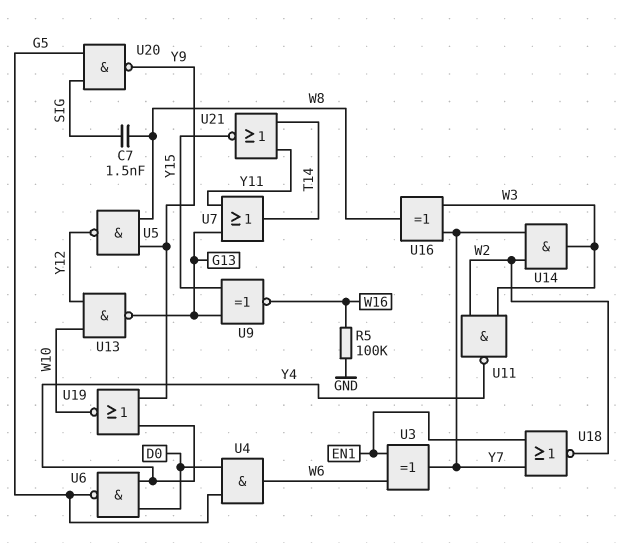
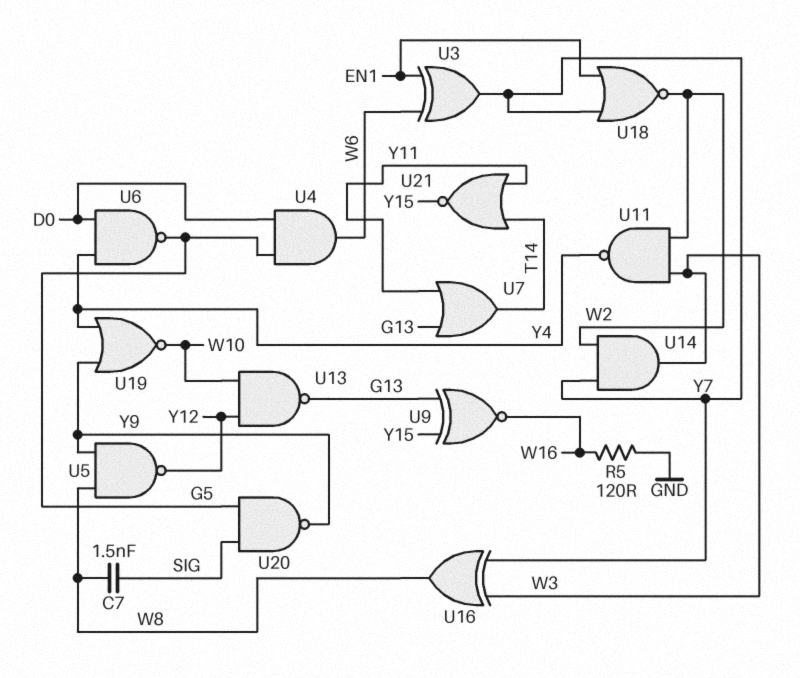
R5: 100k (GND, W16) -> 120 (GND, W16)

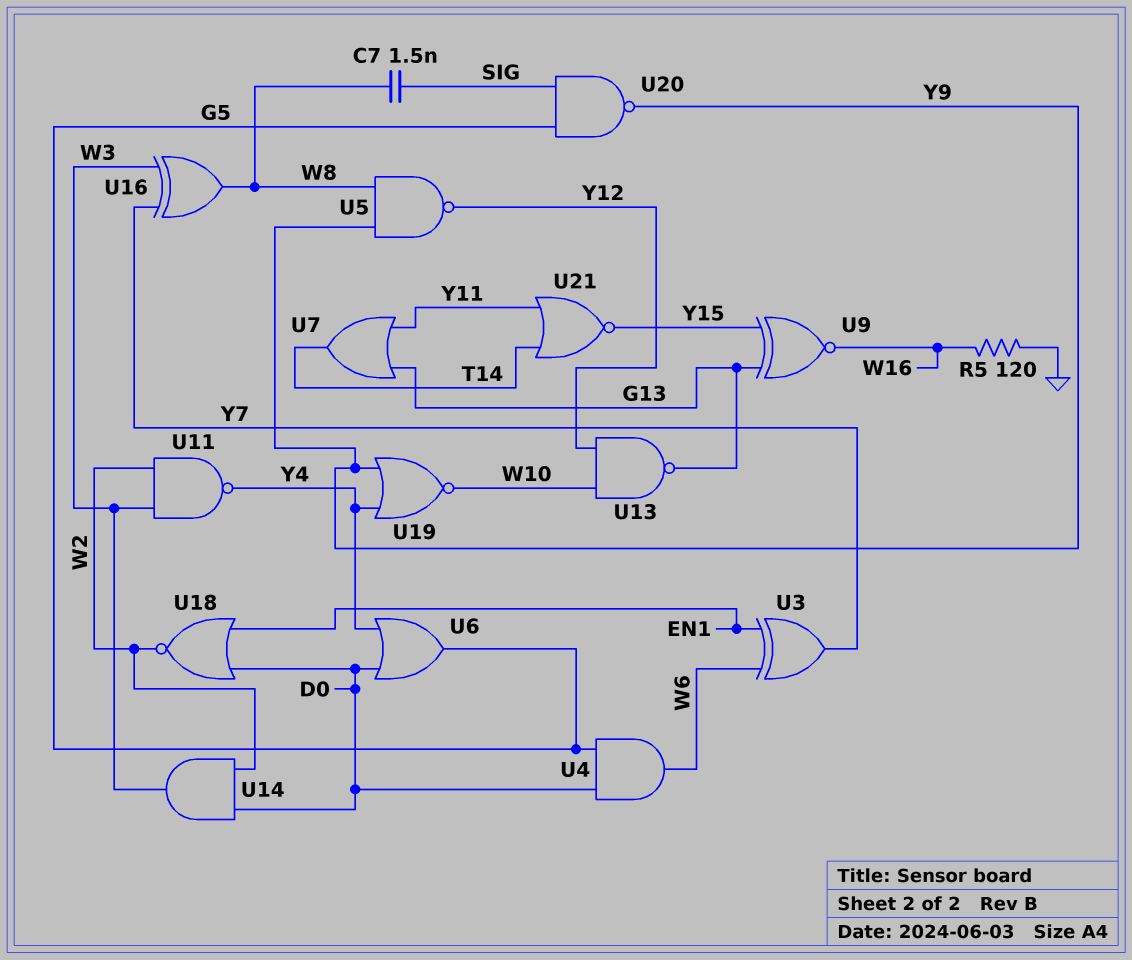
U6: NAND (in D0, in Y4, out G5) -> OR (in D0, in Y4, out G5)
U14: AND (in W2, in Y7, out W3) -> AND (in D0, in W2, out W3)
U18: NOR (in EN1, in Y7, out W2) -> NOR (in D0, in EN1, out W2)

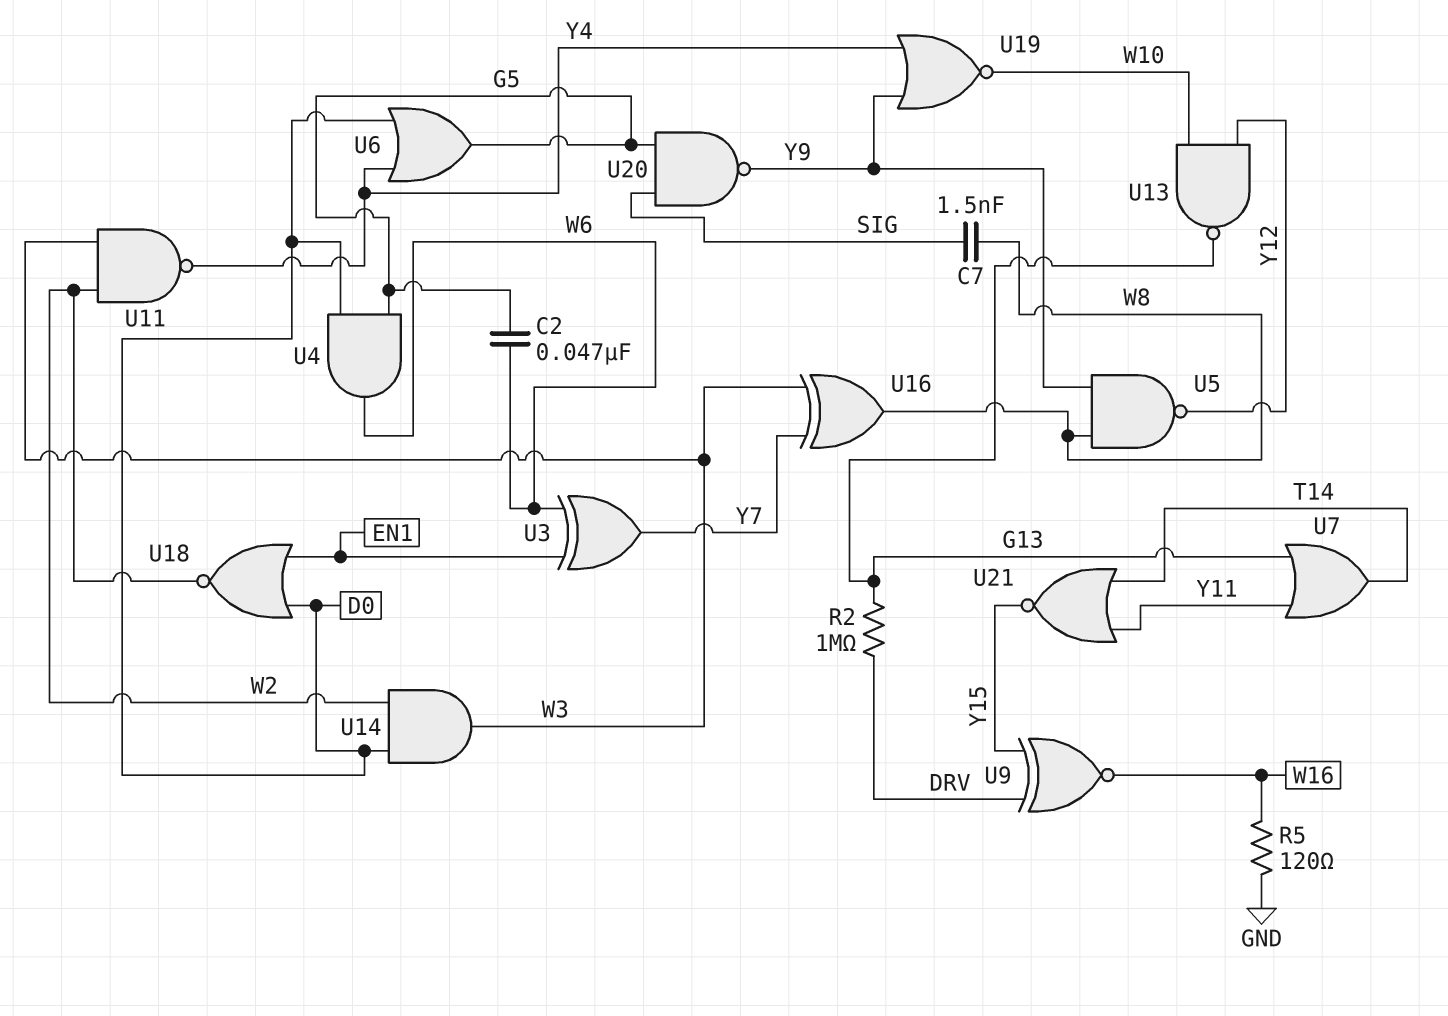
C2: none -> 47nF (G5, W6)
R2: none -> 1M (DRV, G13)
U9: XNOR (in G13, in Y15, out W16) -> XNOR (in DRV, in Y15, out W16)

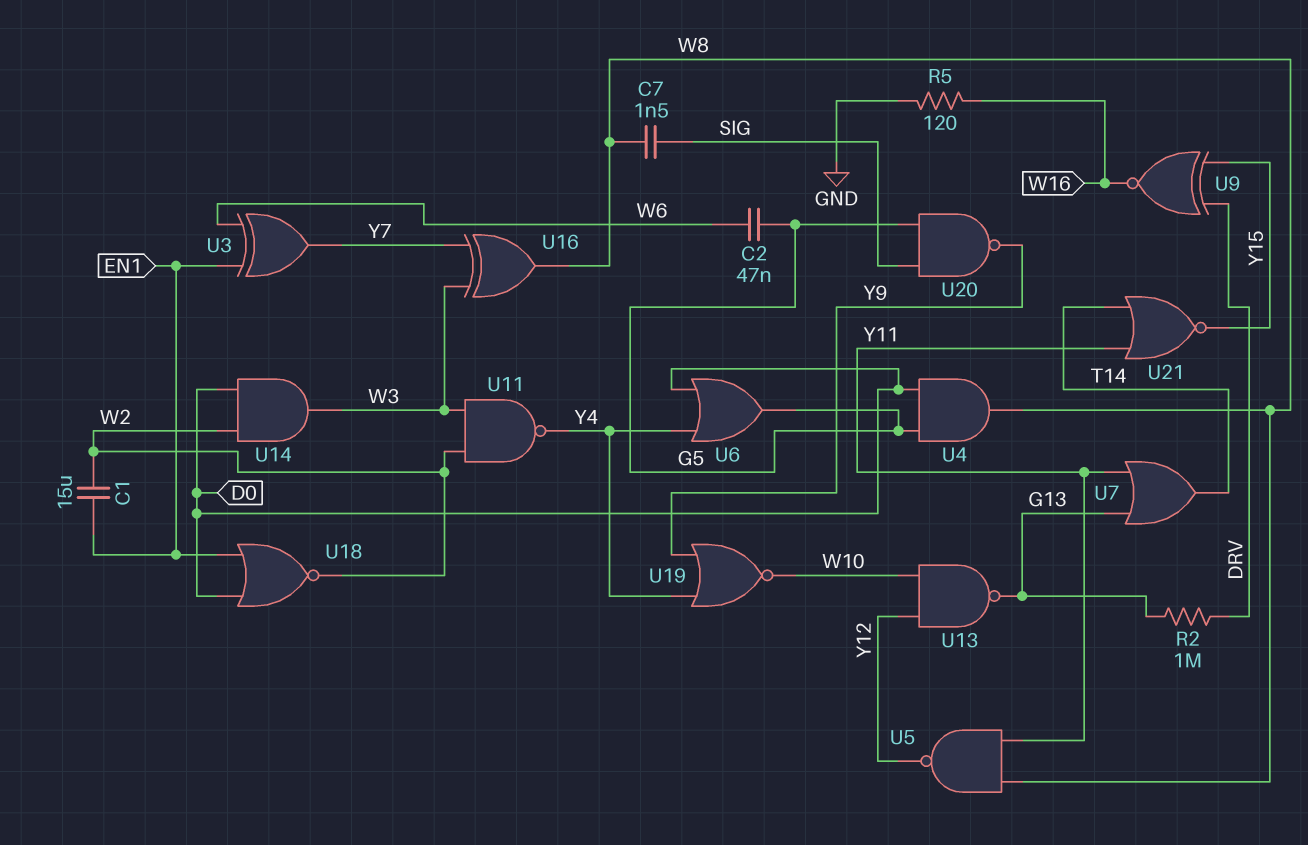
C1: none -> 15uF (EN1, W2)
U4: AND (in D0, in G5, out W6) -> AND (in D0, in G5, out W8)
U5: NAND (in W8, in Y9, out Y12) -> NAND (in W8, in Y11, out Y12)

